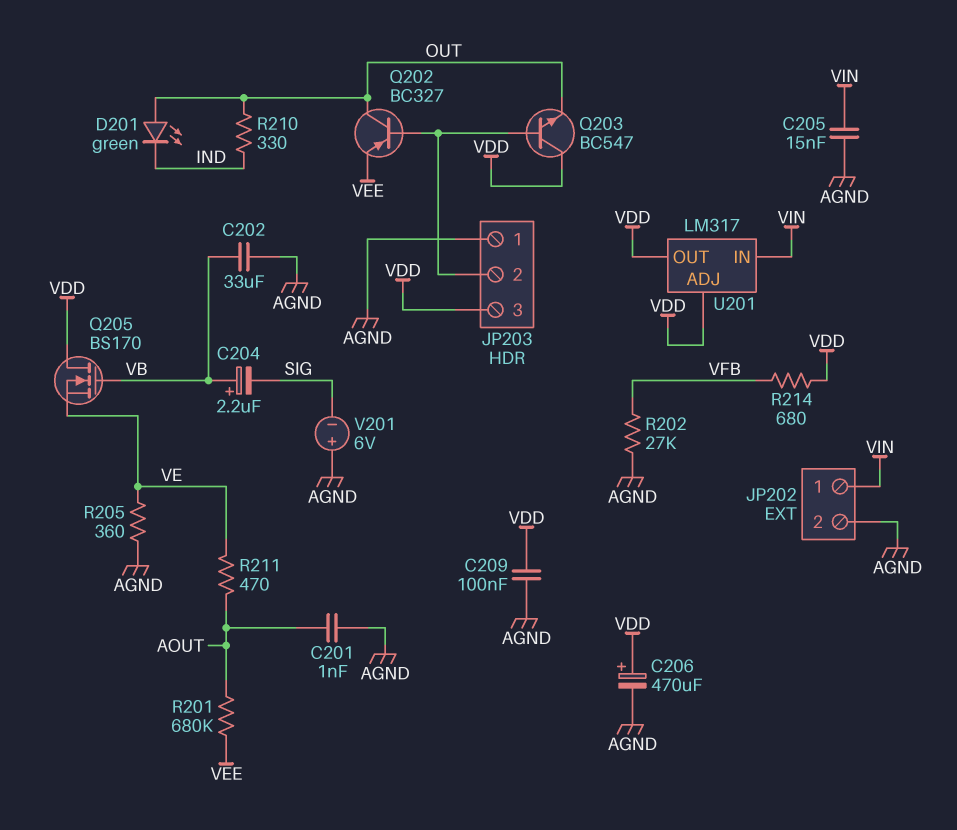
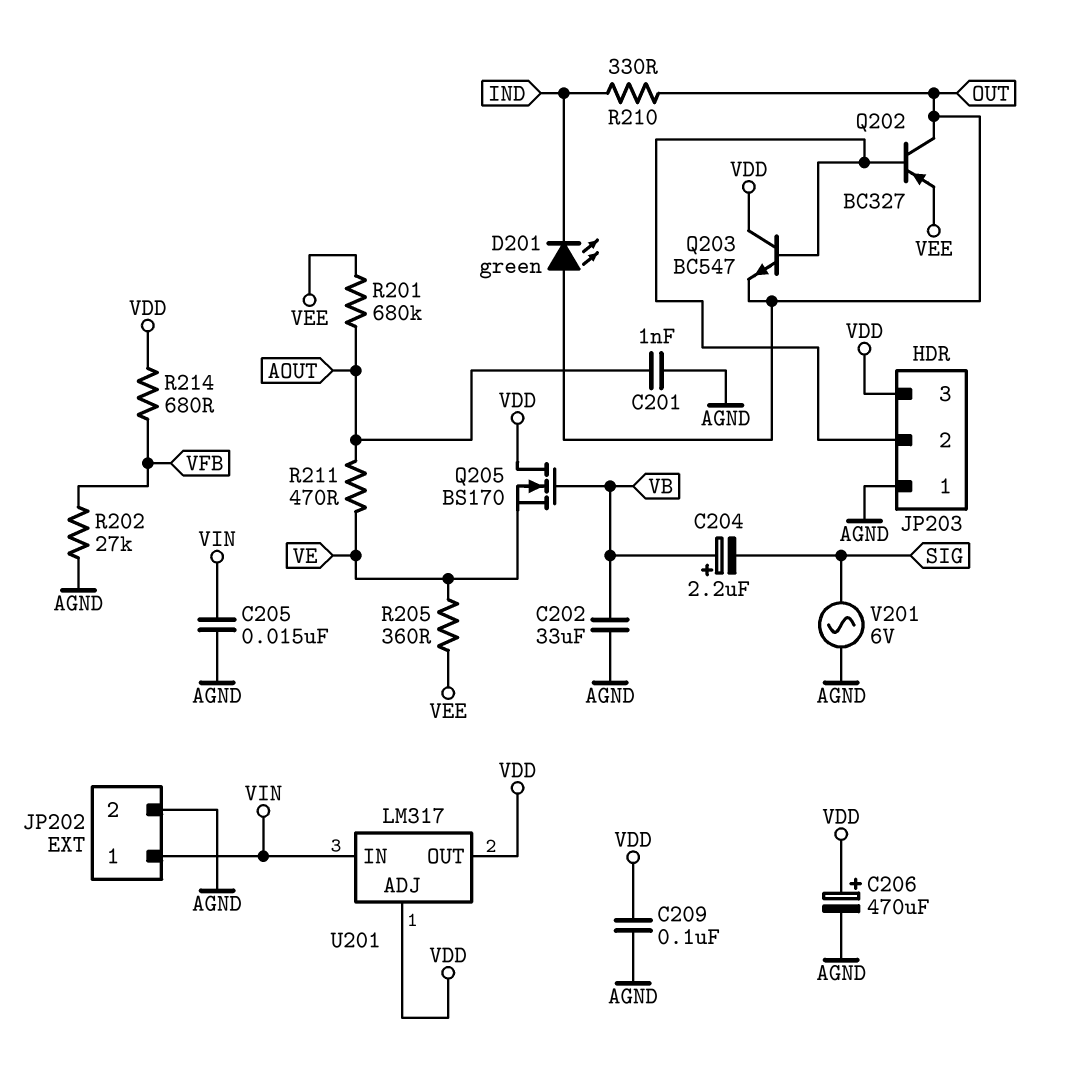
R205: 360 (AGND, VE) -> 360 (VE, VEE)
V201: 6V (plus AGND, minus SIG) -> AC 6V (AGND, SIG)

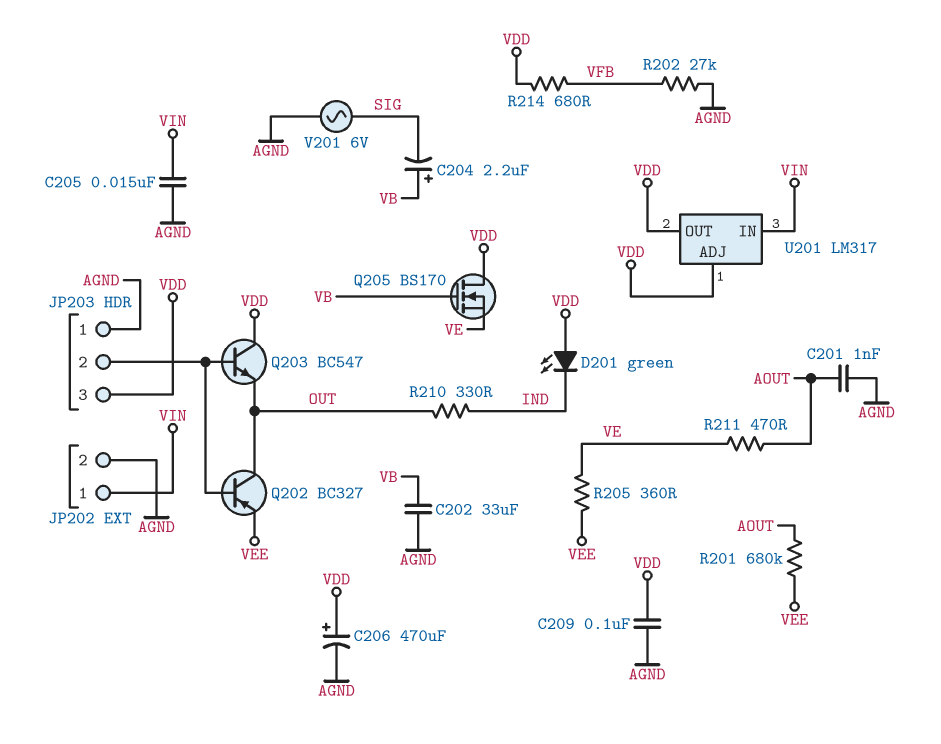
D201: LED green (A OUT, K IND) -> LED green (A VDD, K IND)

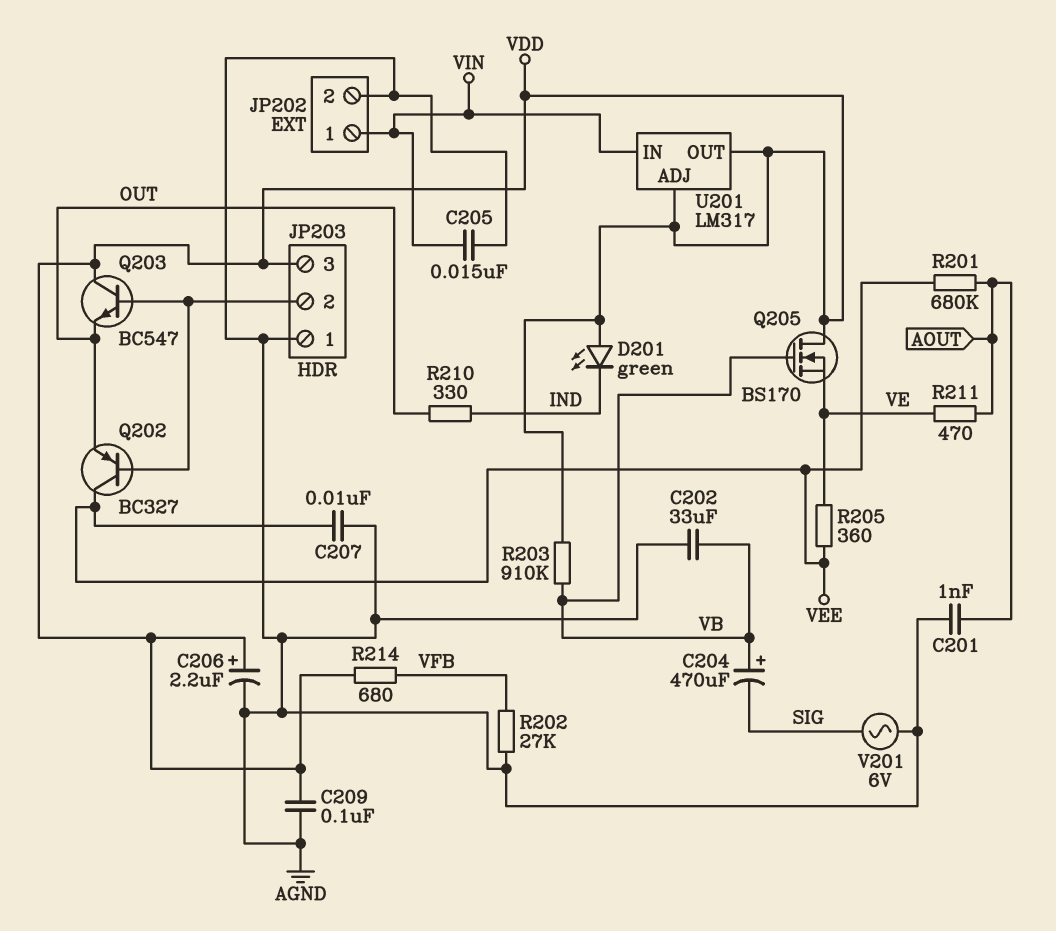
C204: 2.2uF (plus VB, minus SIG) -> 470uF (plus VB, minus SIG)
C206: 470uF (plus VDD, minus AGND) -> 2.2uF (plus VDD, minus AGND)
C207: none -> 10nF (AGND, VEE)
Q202: PNP BC327 (B JP203/2, C OUT, E VEE) -> PNP BC327 (B JP203/2, C VEE, E OUT)
R203: none -> 910k (VB, VDD)

